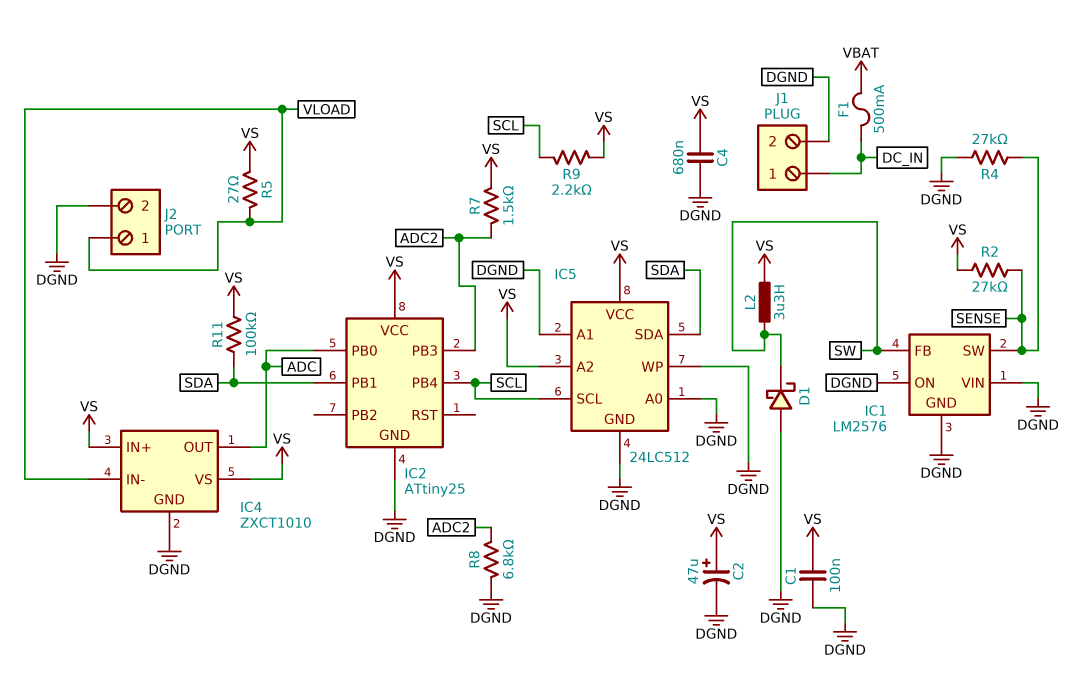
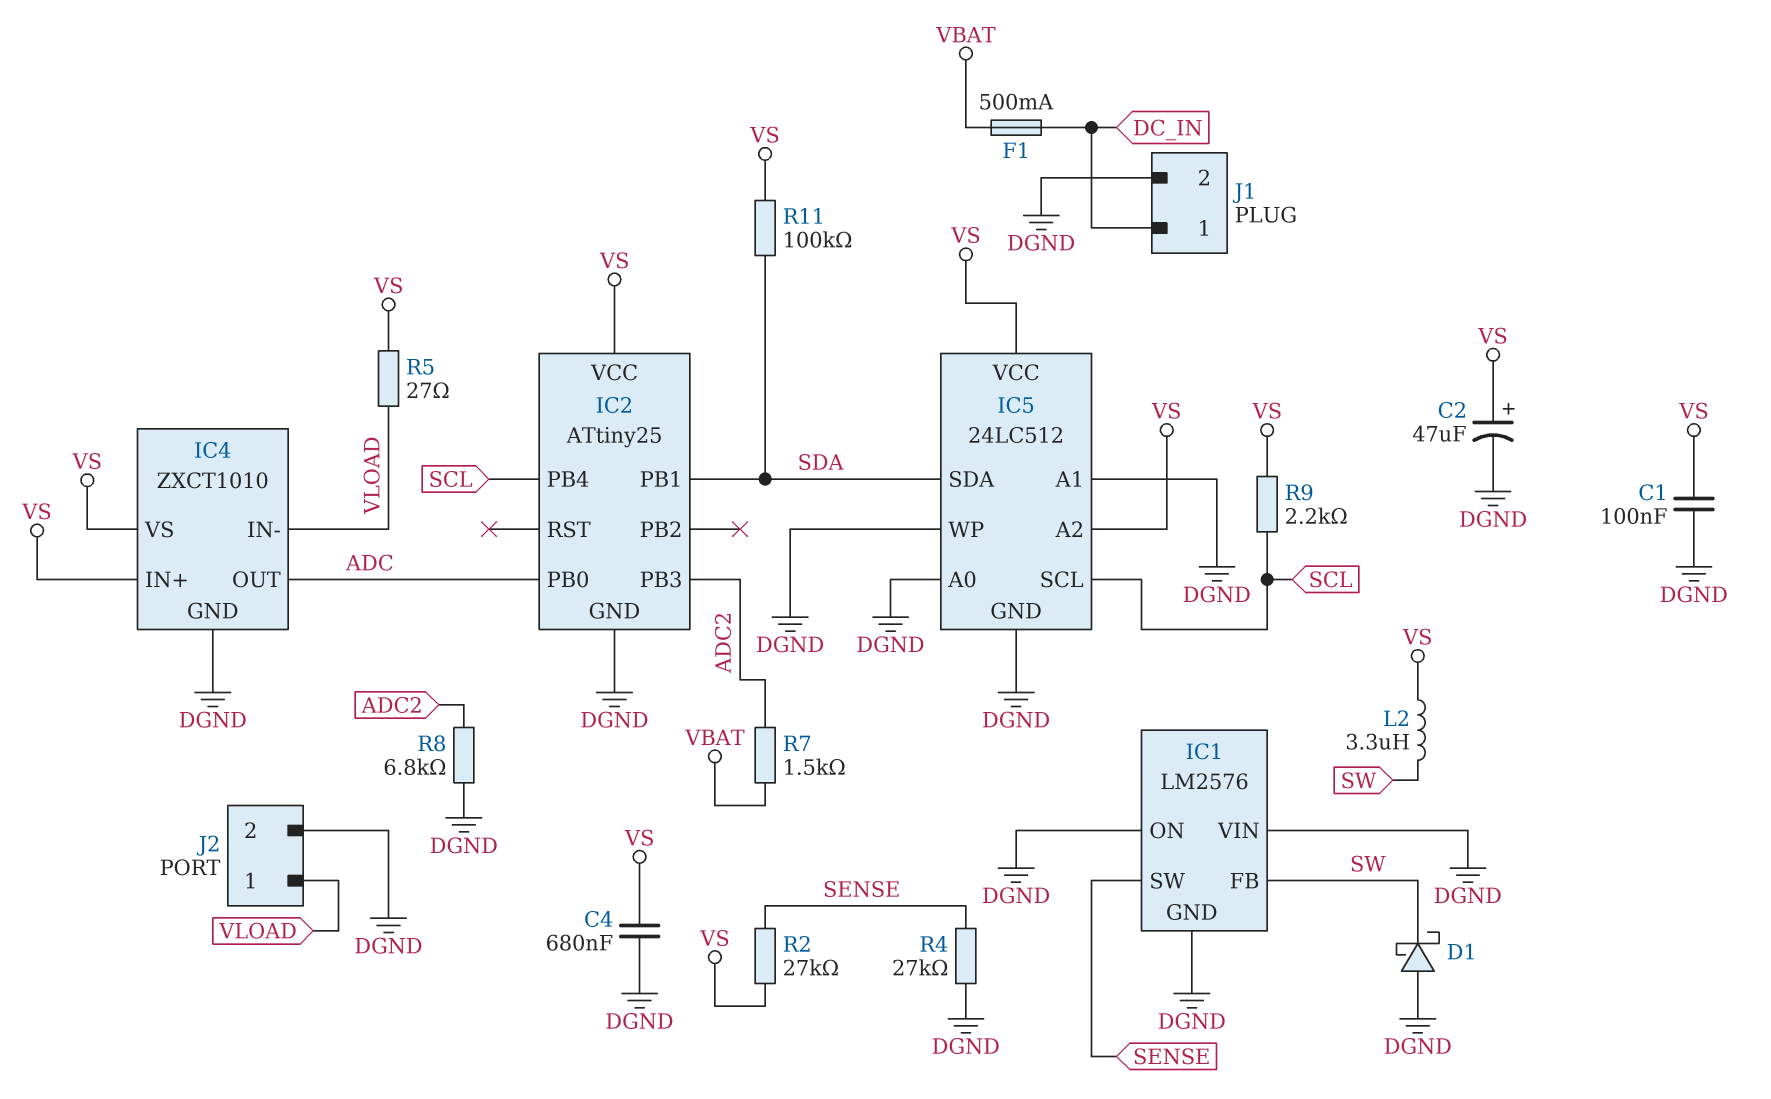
R7: 1.5k (ADC2, VS) -> 1.5k (ADC2, VBAT)

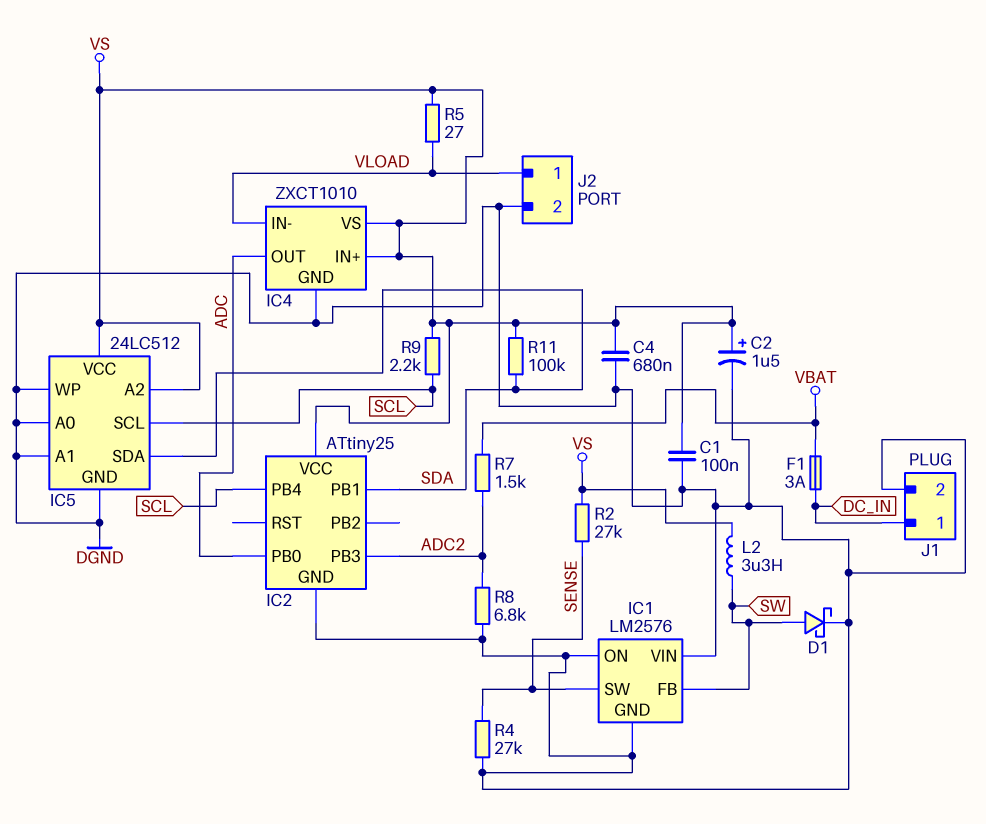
C2: 47uF (plus VS, minus DGND) -> 1.5uF (plus VS, minus DGND)
D1: schottky (A DGND, K SW) -> schottky (A SW, K DGND)
F1: 500mA (DC_IN, VBAT) -> 3A (DC_IN, VBAT)

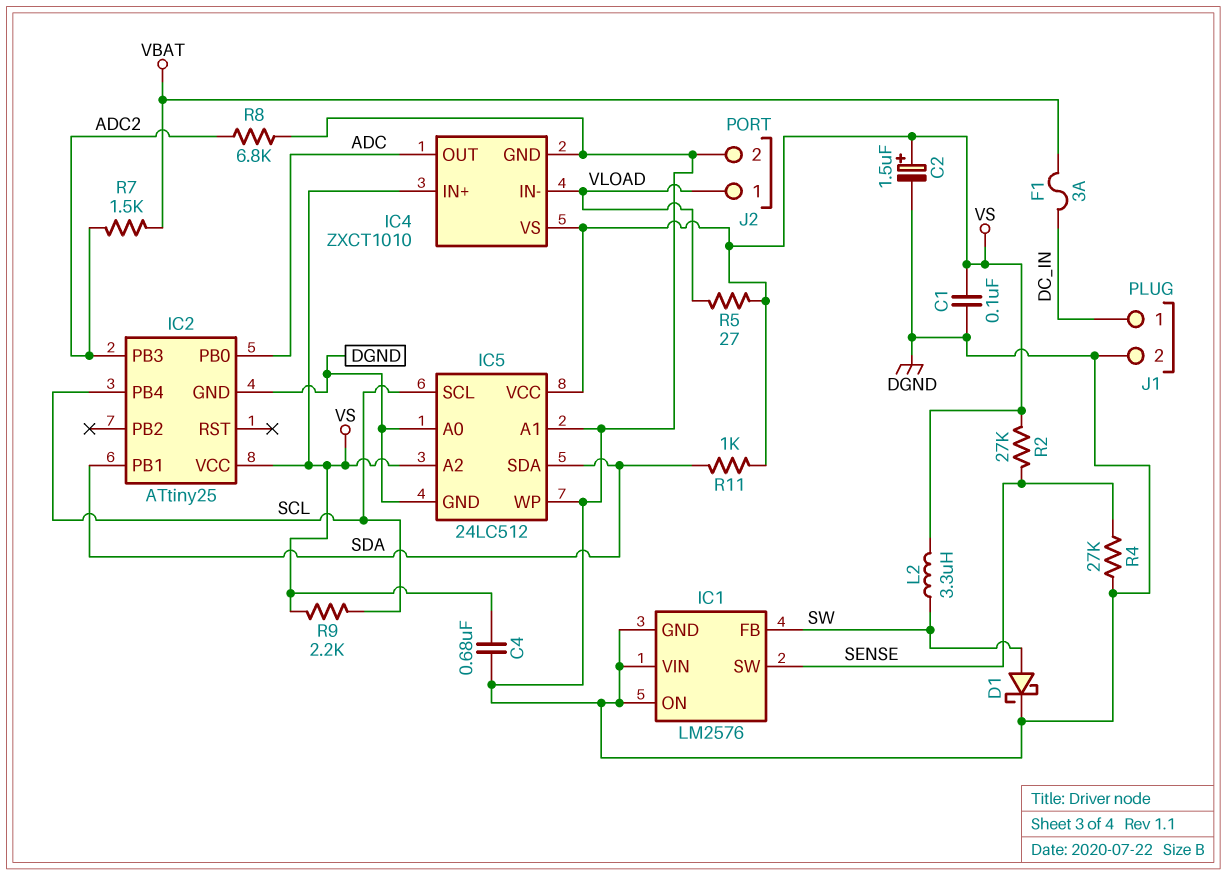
R11: 100k (SDA, VS) -> 1k (SDA, VS)

